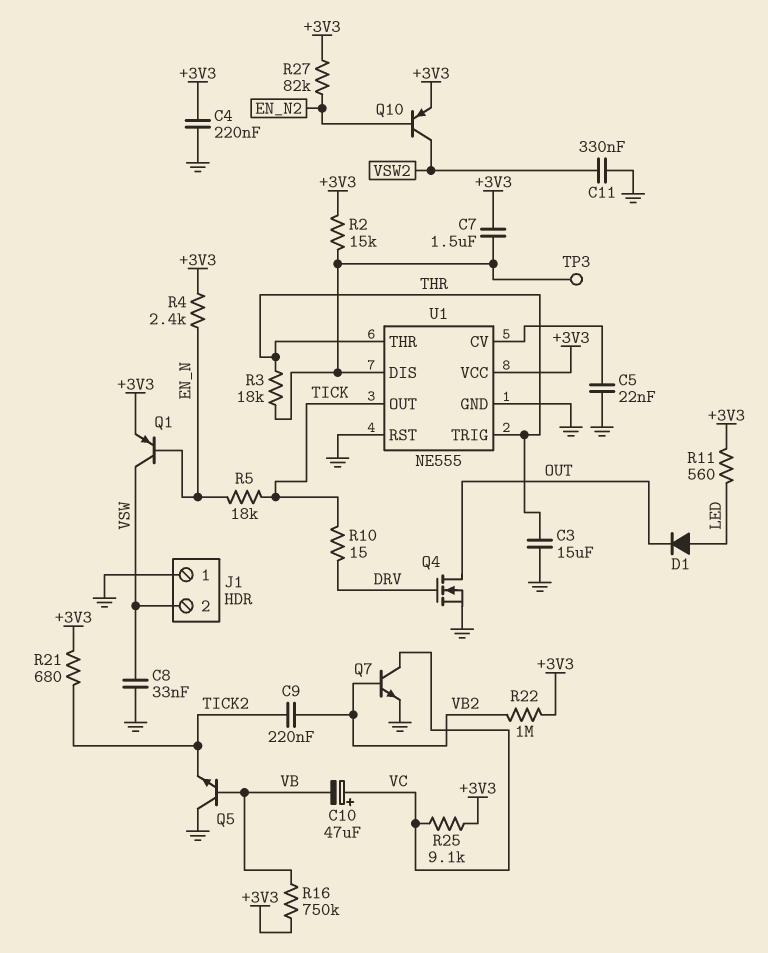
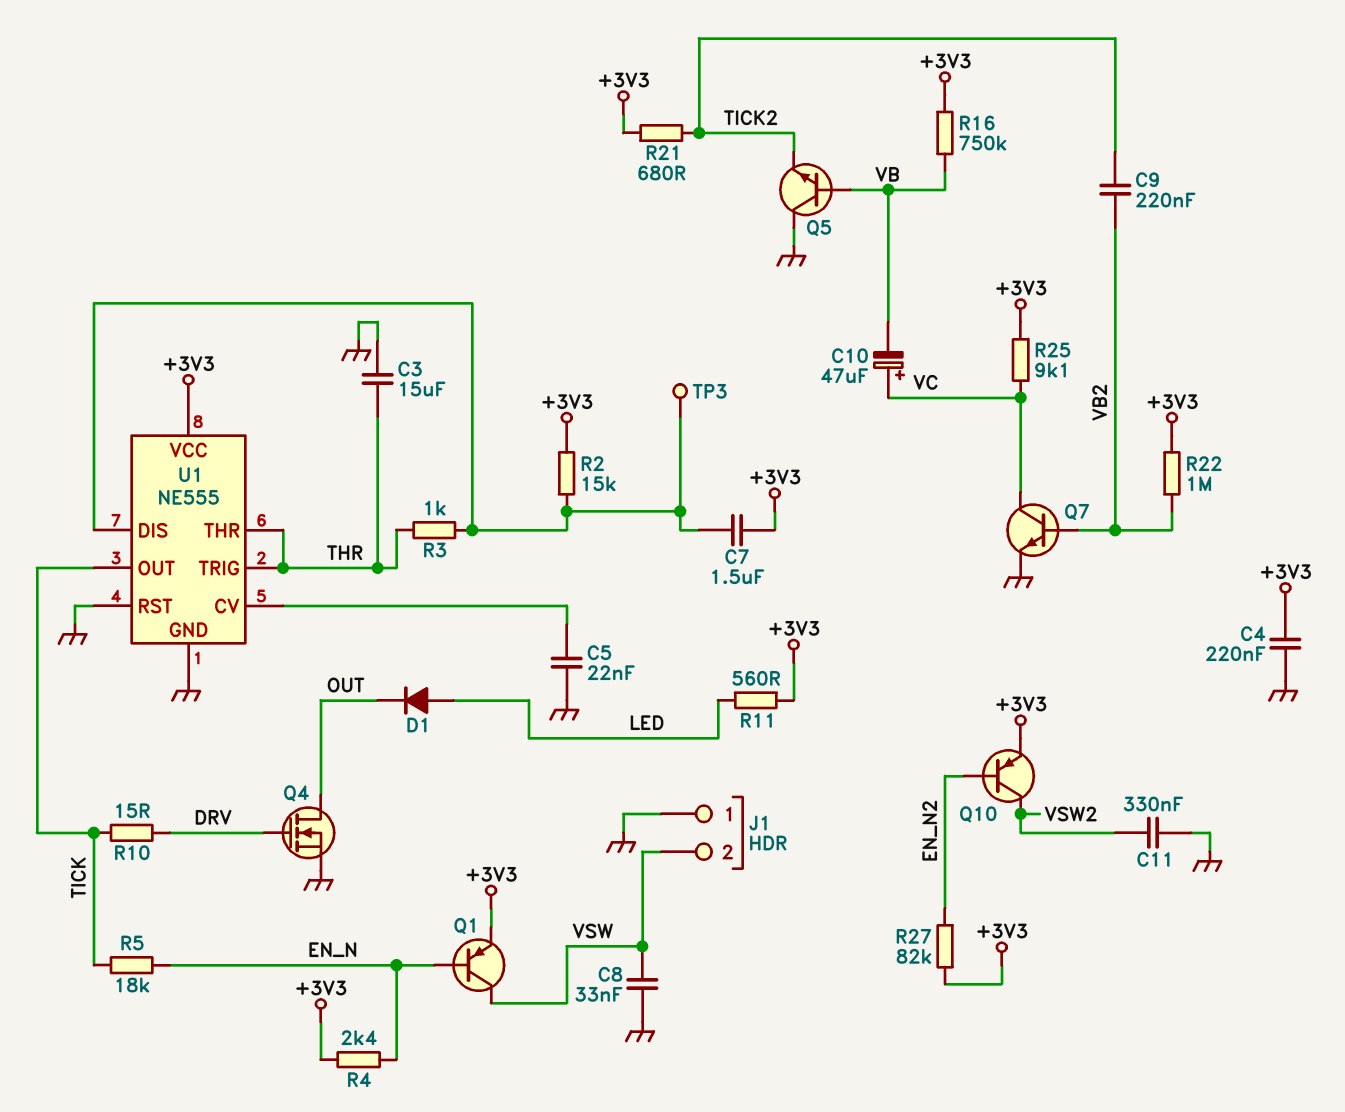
R3: 18k (THR, U1/DIS) -> 1k (THR, U1/DIS)

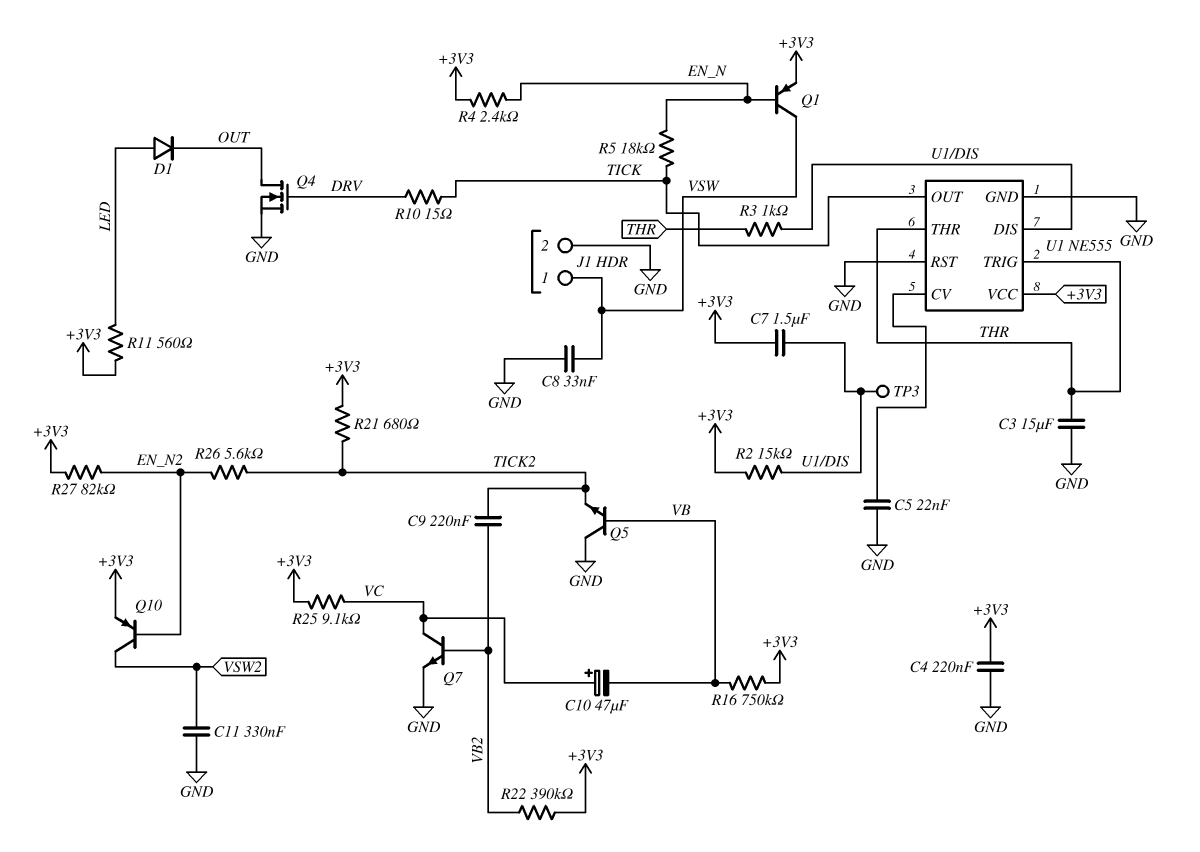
J1 pin 1: GND -> VSW
J1 pin 2: VSW -> GND
R22: 1M (+3V3, VB2) -> 390k (+3V3, VB2)
R26: none -> 5.6k (EN_N2, TICK2)

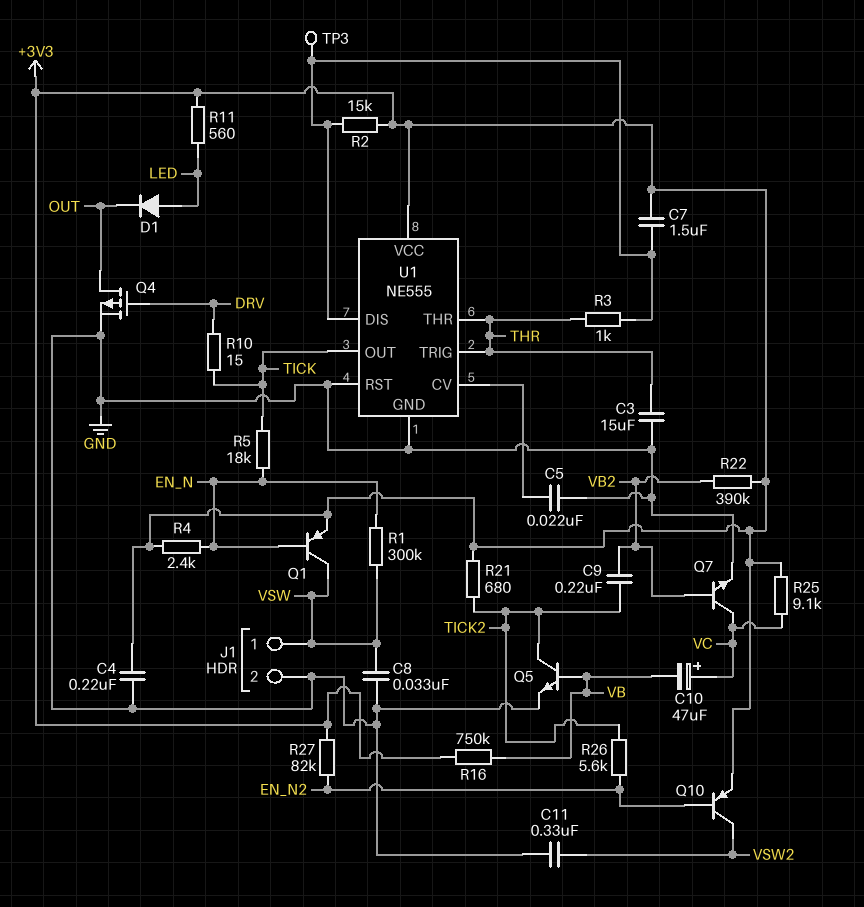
Q4: NMOS (G DRV, D OUT, S GND) -> PMOS (G DRV, D OUT, S GND)
Q5: NPN (B VB, C GND, E TICK2) -> NPN (B VB, C TICK2, E GND)
R1: none -> 300k (EN_N, VSW)

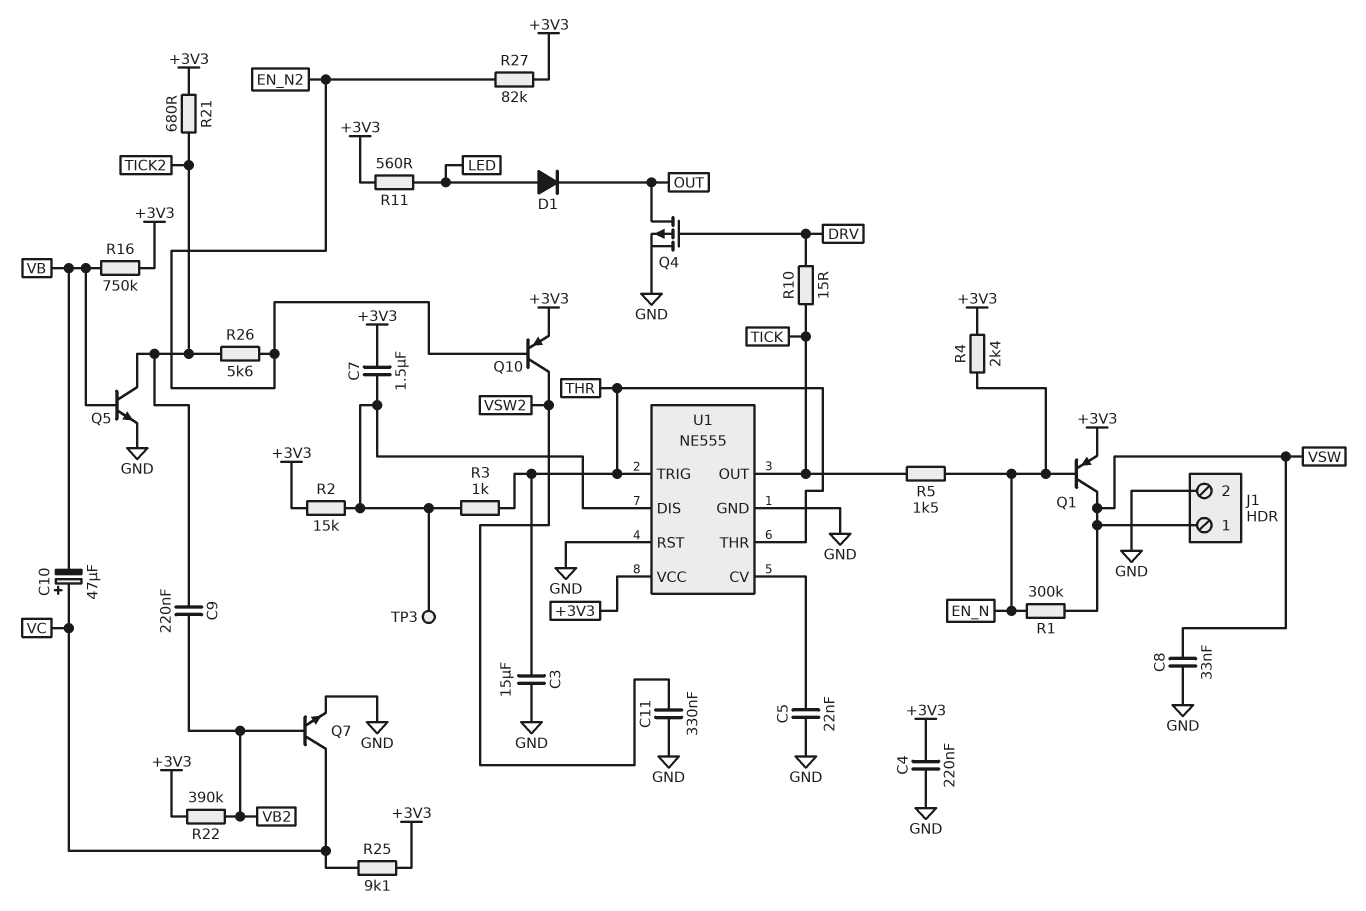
R5: 18k (EN_N, TICK) -> 1.5k (EN_N, TICK)

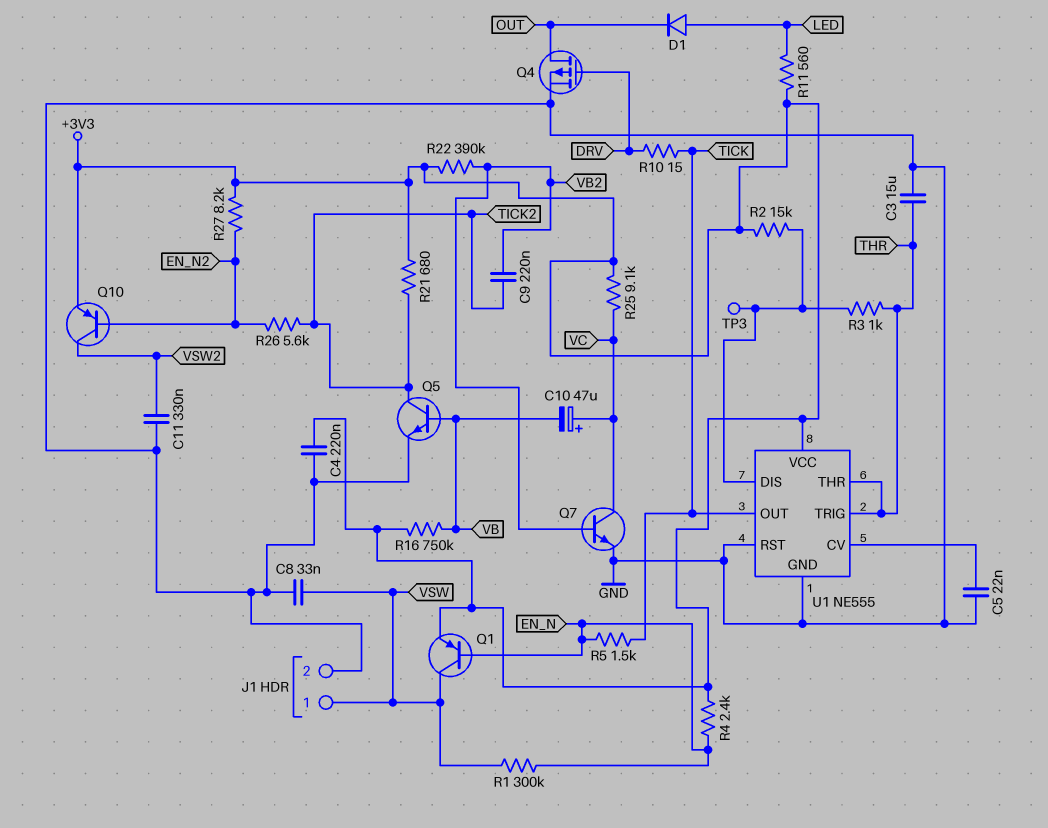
C7: 1.5uF (+3V3, U1/DIS) -> none
R27: 82k (+3V3, EN_N2) -> 8.2k (+3V3, EN_N2)

